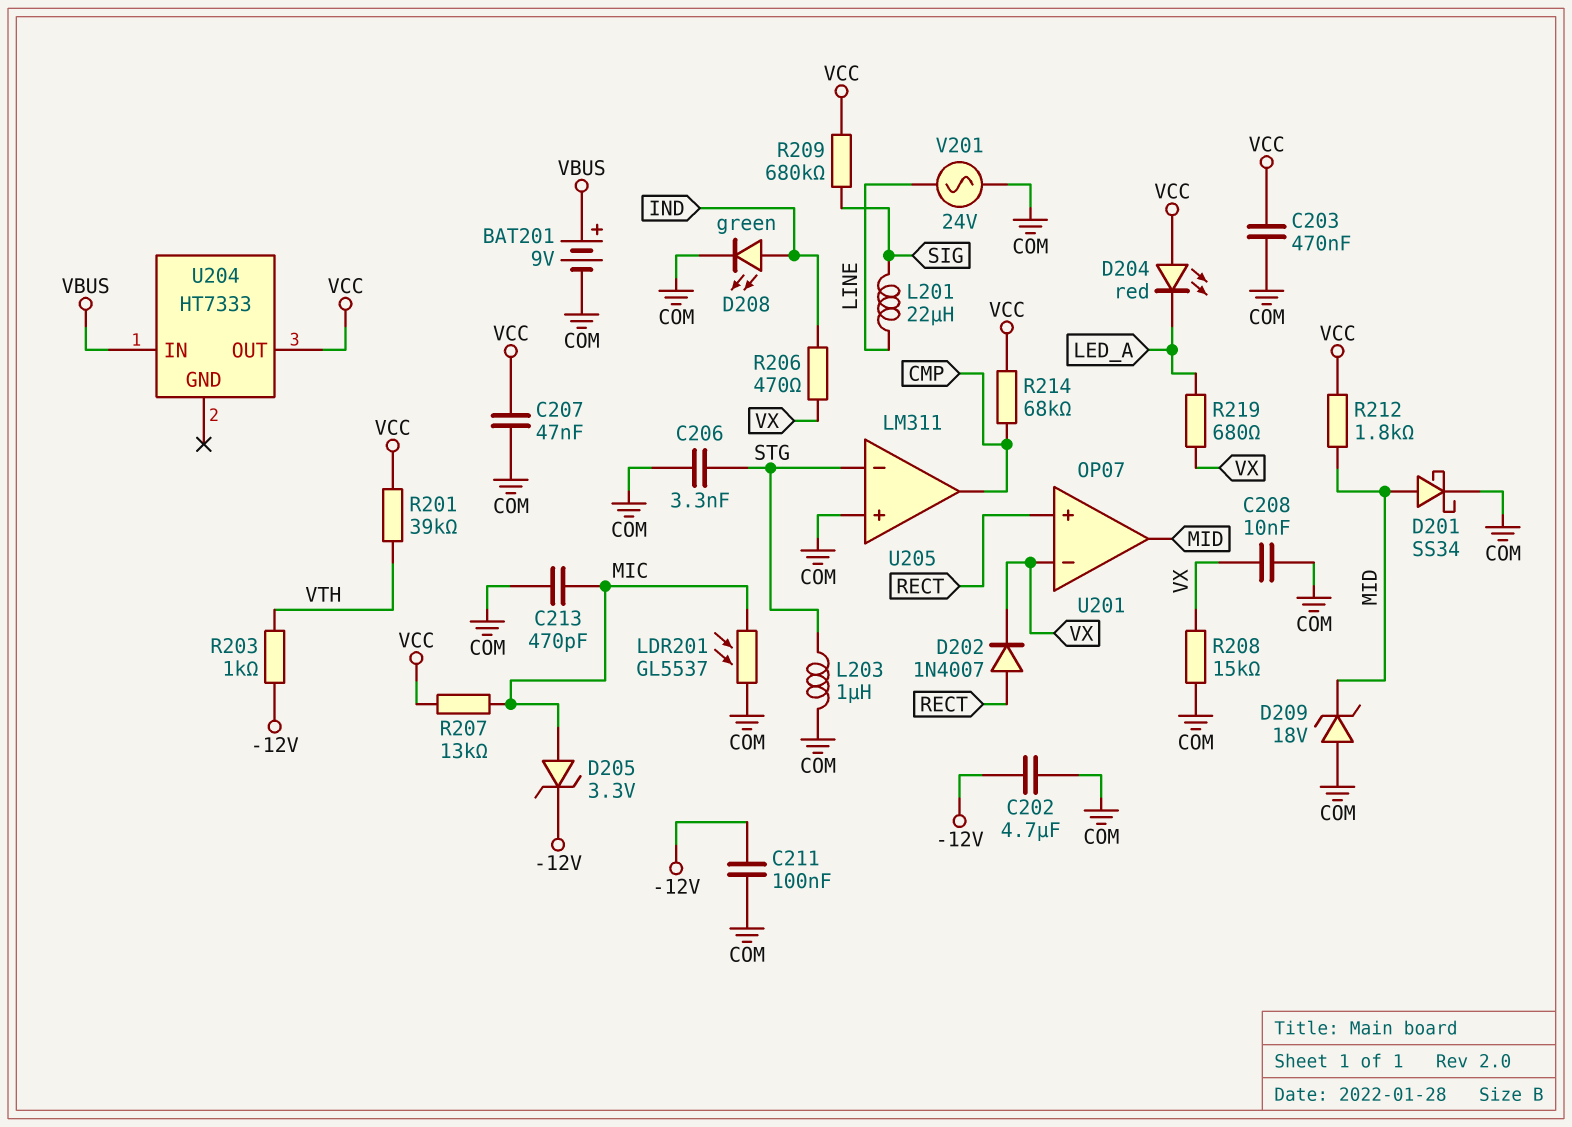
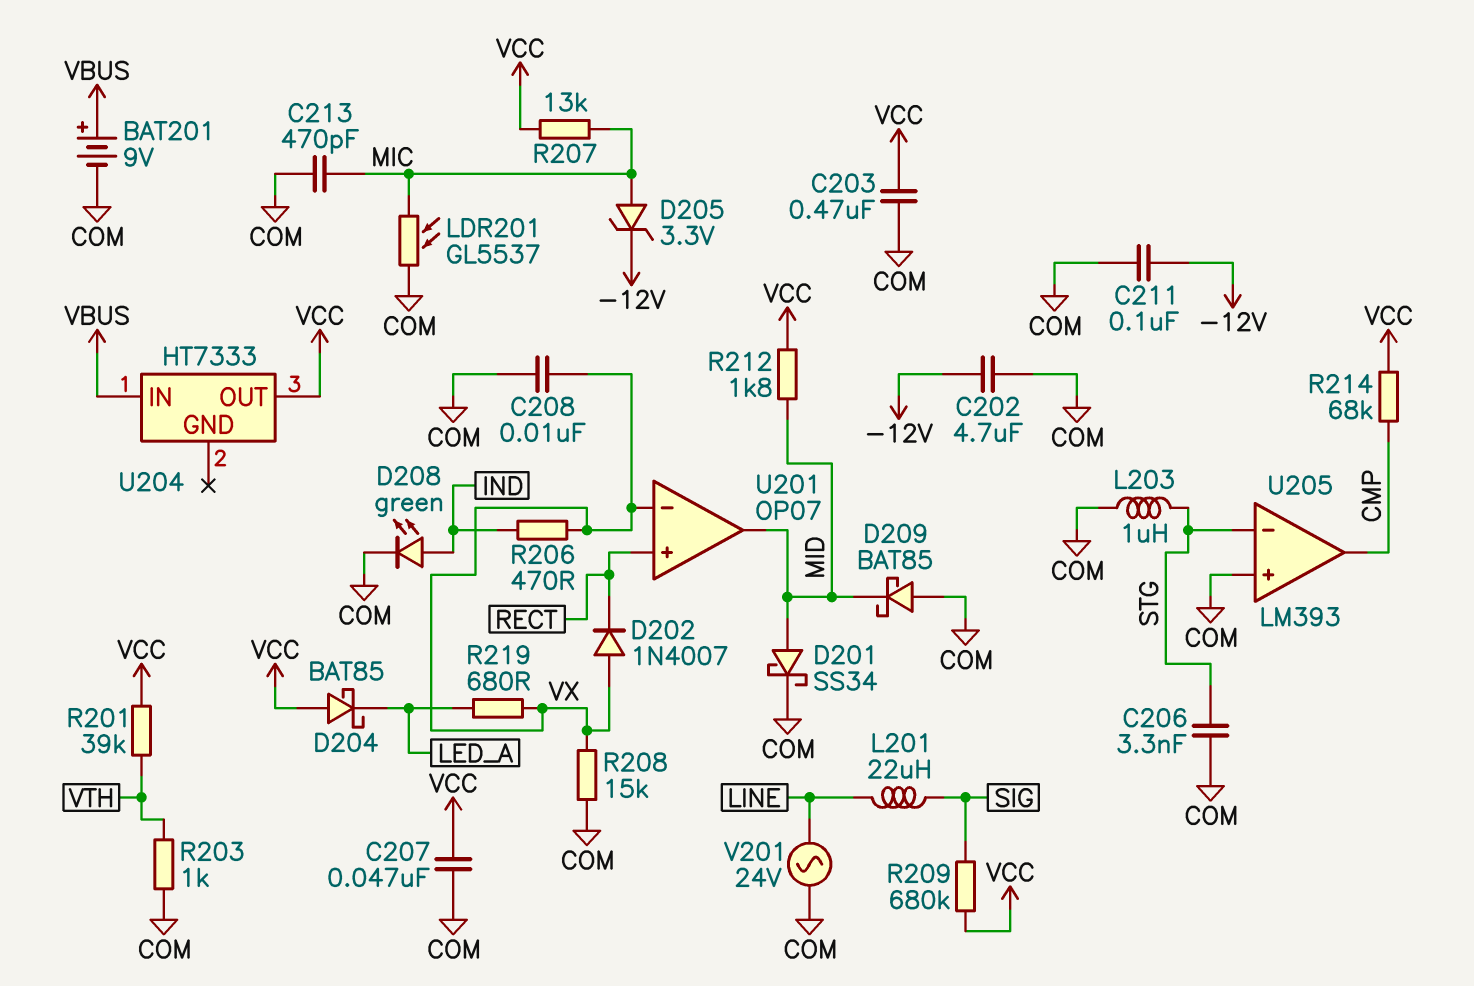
D202: diode 1N4007 (A RECT, K VX) -> diode 1N4007 (A VX, K RECT)
D204: LED red (A VCC, K LED_A) -> schottky BAT85 (A VCC, K LED_A)
D209: zener 18V (A COM, K MID) -> schottky BAT85 (A COM, K MID)
R203: 1k (-12V, VTH) -> 1k (COM, VTH)
U205: LM311 -> LM393

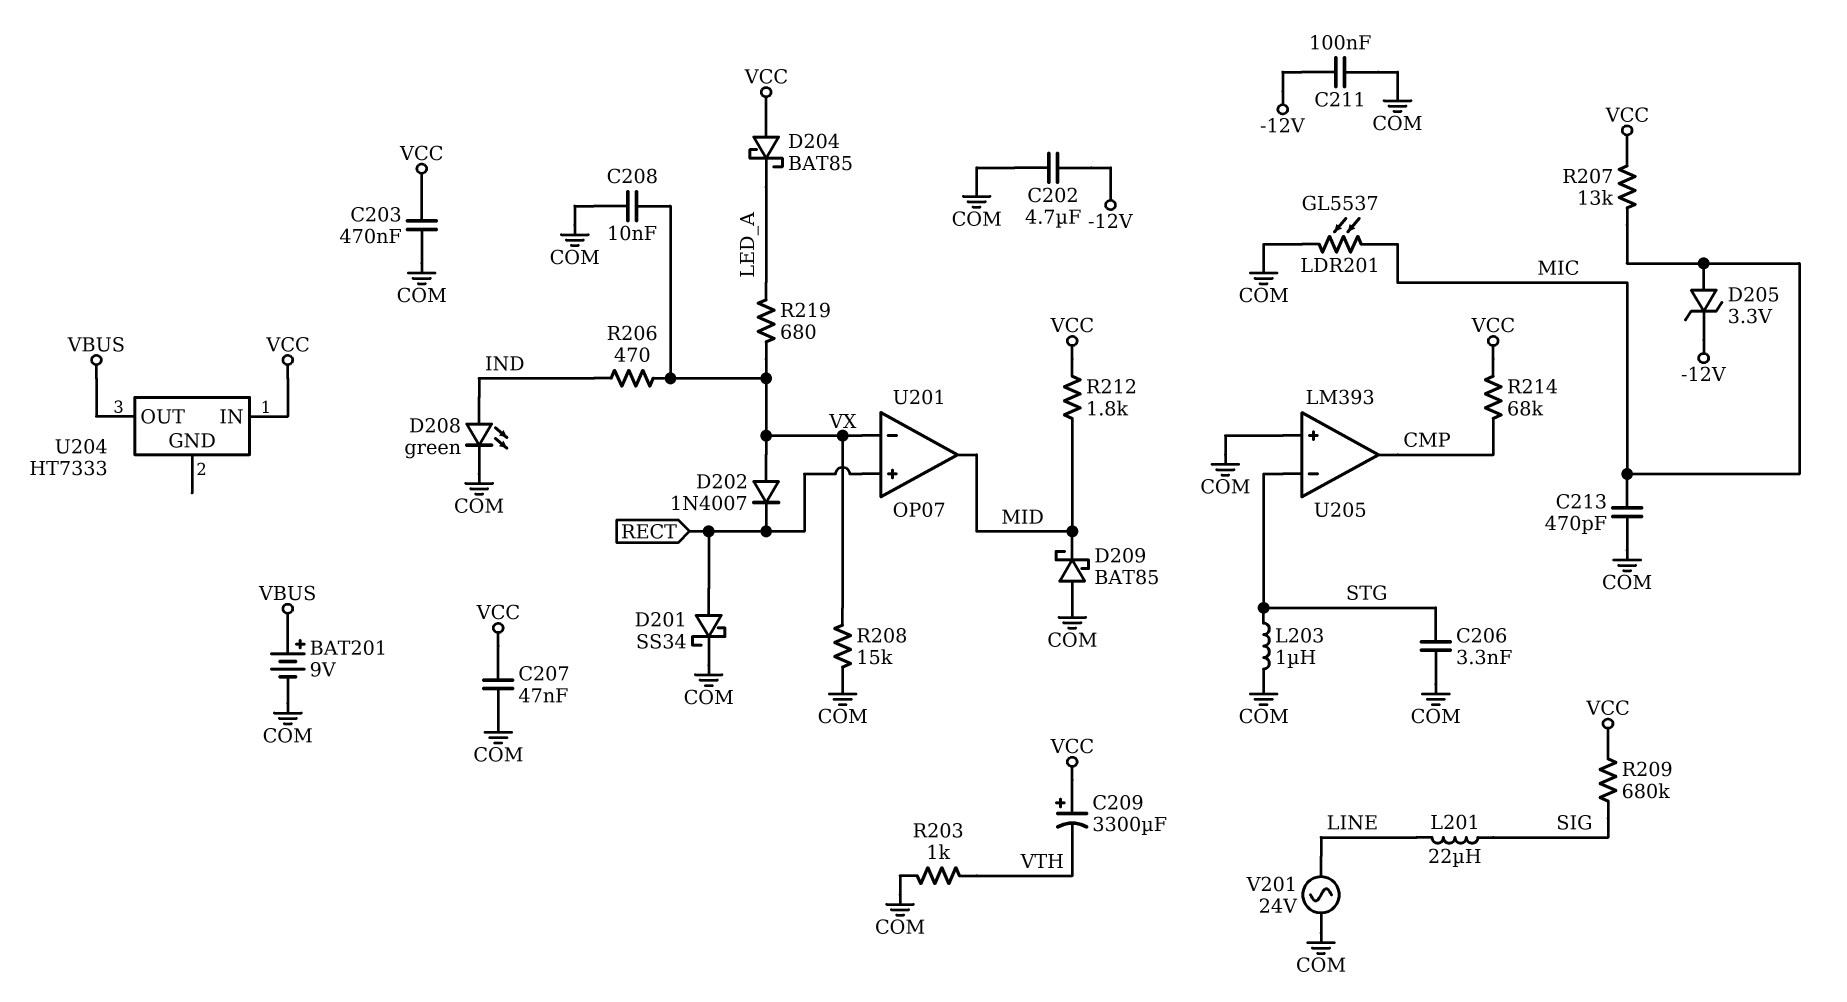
C209: none -> 3300uF (plus VCC, minus VTH)
D201: schottky SS34 (A MID, K COM) -> schottky SS34 (A RECT, K COM)
R201: 39k (VCC, VTH) -> none
U204 pin IN: VBUS -> VCC
U204 pin OUT: VCC -> VBUS

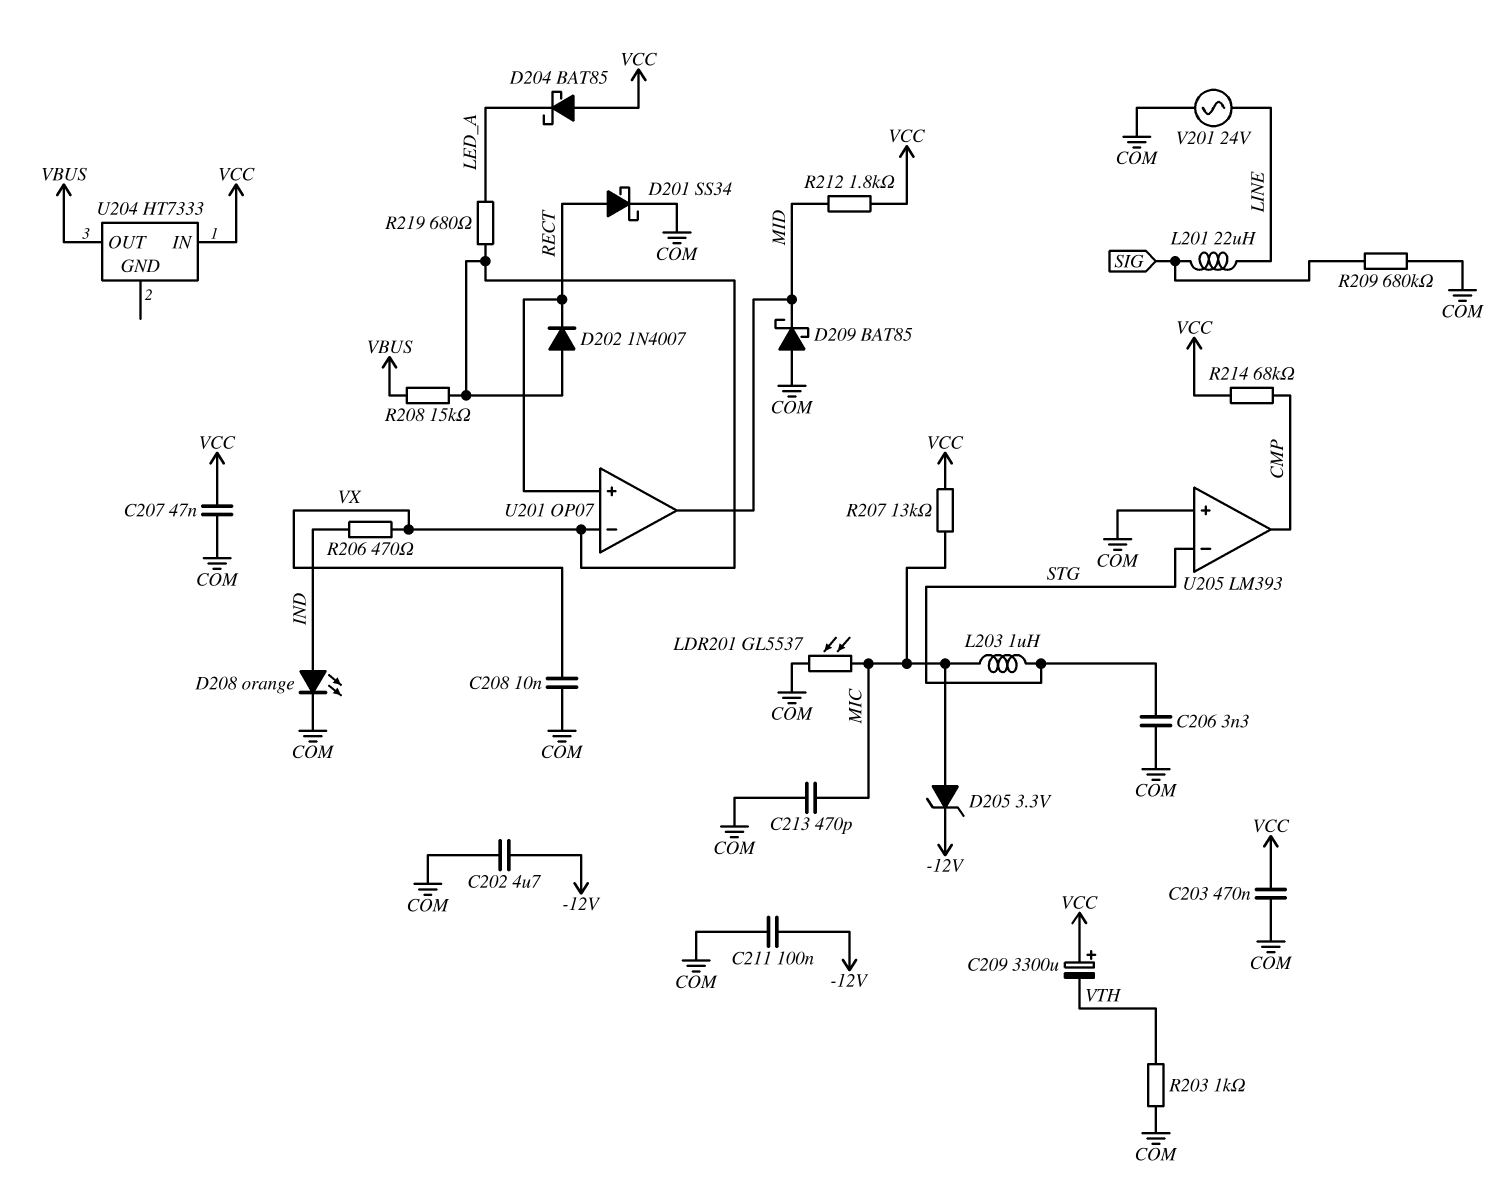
BAT201: 9V (plus VBUS, minus COM) -> none
D208: LED green (A IND, K COM) -> LED orange (A IND, K COM)
L203: 1uH (COM, STG) -> 1uH (MIC, STG)
R208: 15k (COM, VX) -> 15k (VBUS, VX)
R209: 680k (SIG, VCC) -> 680k (COM, SIG)

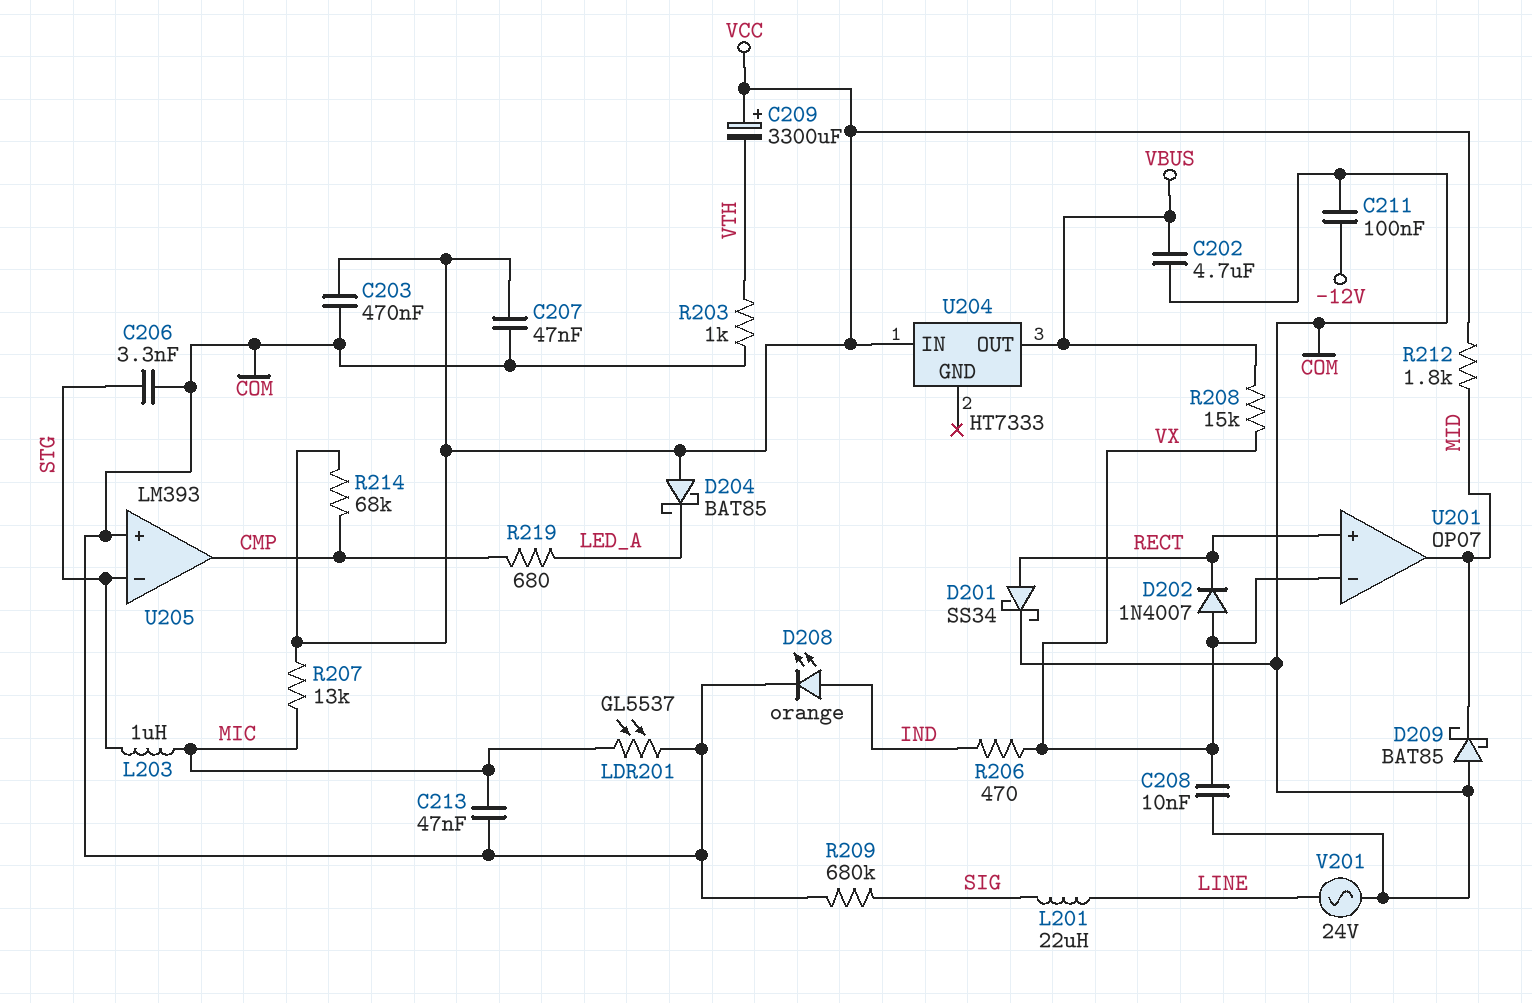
C202: 4.7uF (-12V, COM) -> 4.7uF (COM, VBUS)
C213: 470pF (COM, MIC) -> 47nF (COM, MIC)
D205: zener 3.3V (A MIC, K -12V) -> none
R219: 680 (LED_A, VX) -> 680 (CMP, LED_A)

